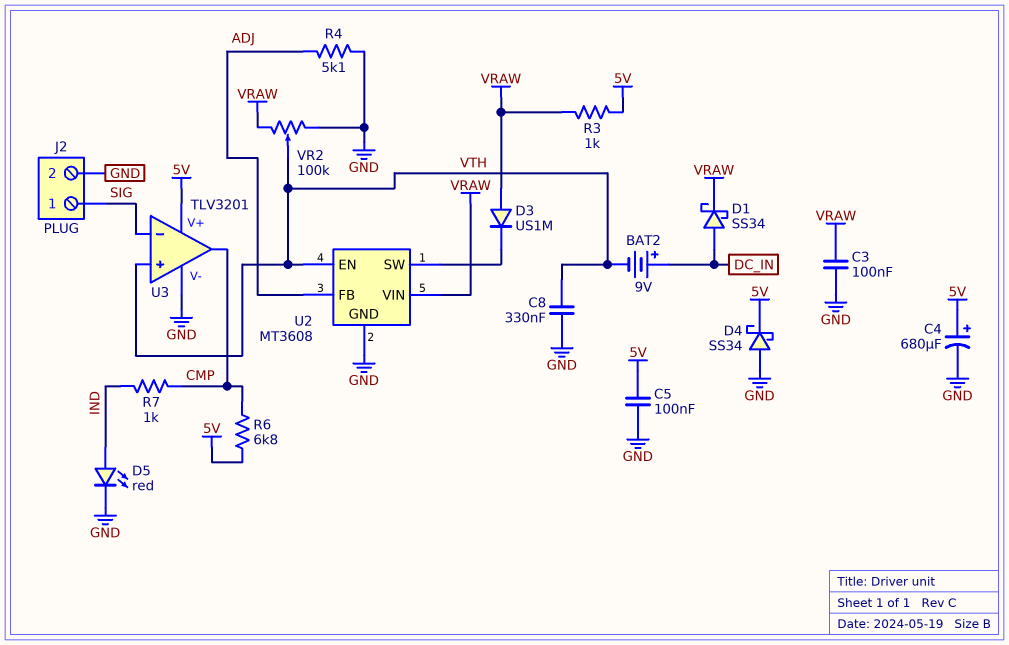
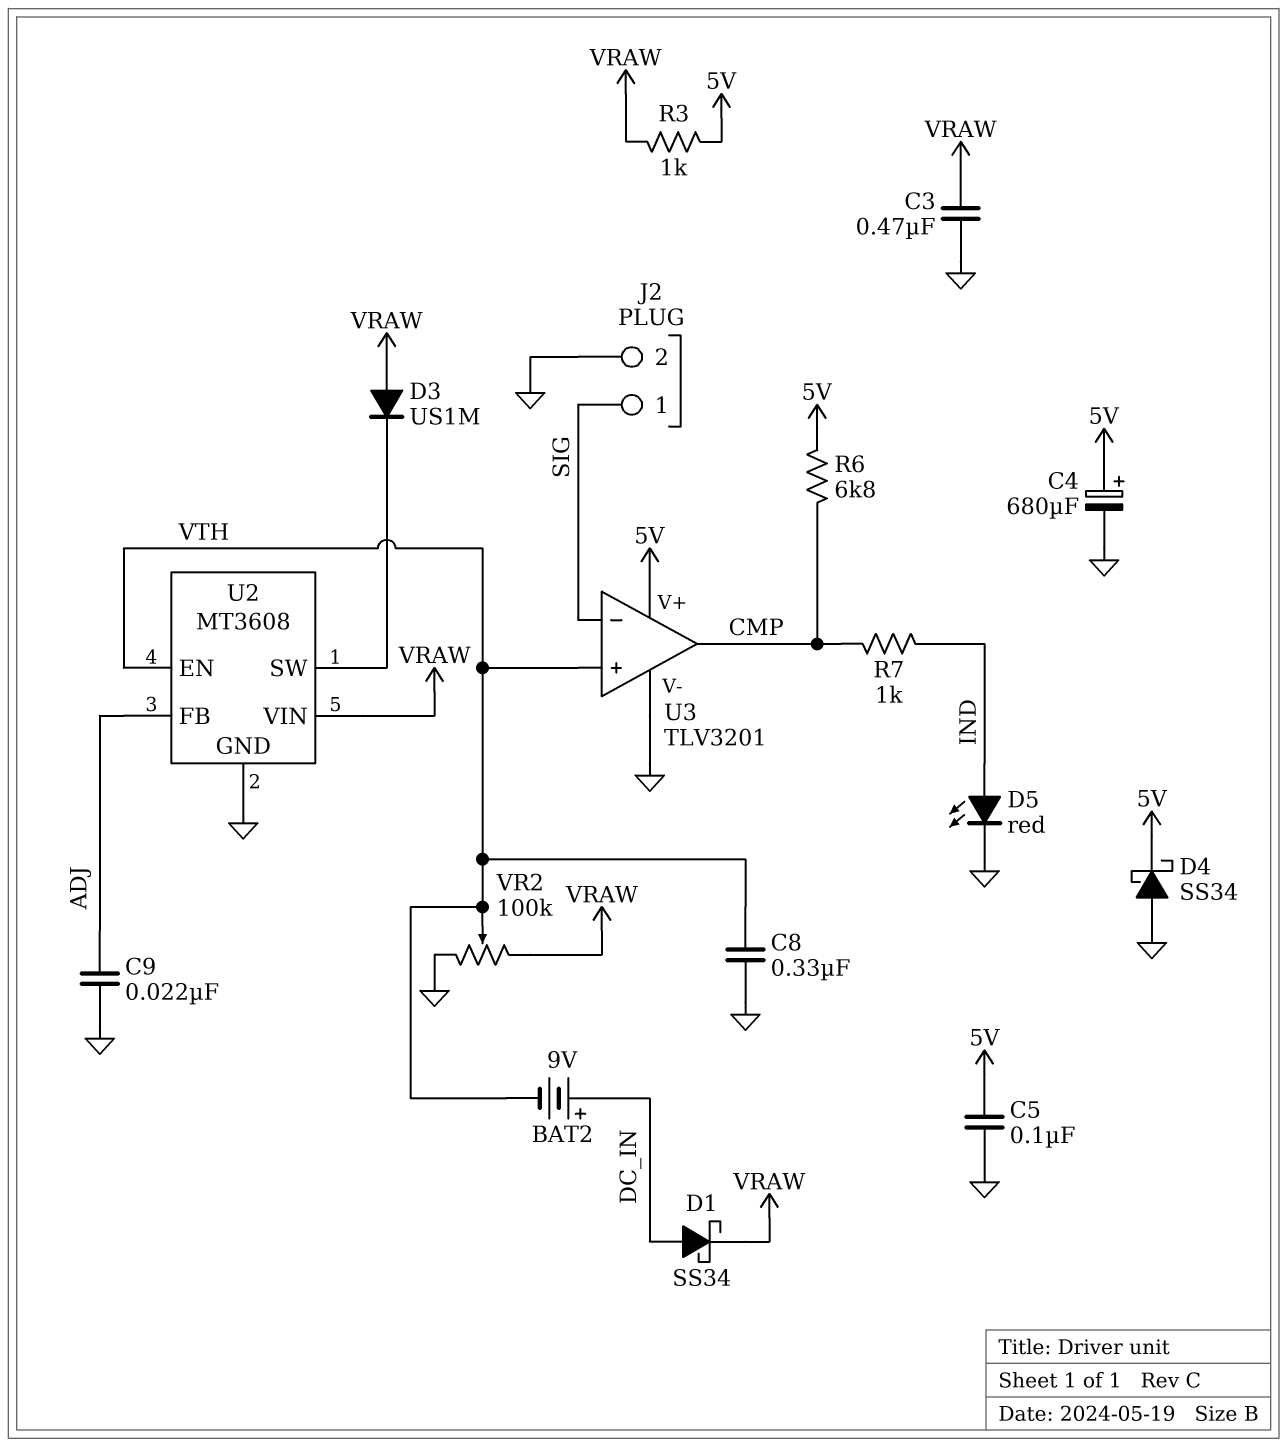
C3: 100nF (GND, VRAW) -> 470nF (GND, VRAW)
C9: none -> 22nF (ADJ, GND)
R4: 5.1k (ADJ, GND) -> none

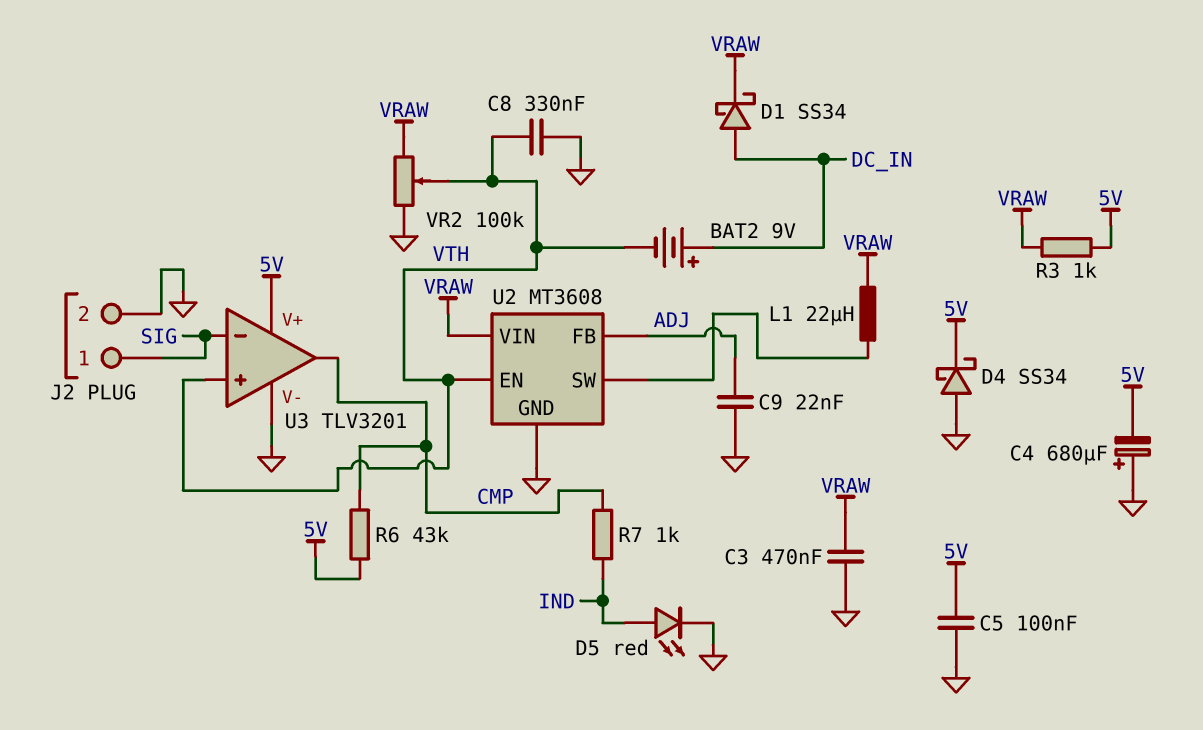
C4: 680uF (plus 5V, minus GND) -> 680uF (plus GND, minus 5V)
D3: diode US1M (A VRAW, K U2/SW) -> none
L1: none -> 22uH (U2/SW, VRAW)
R6: 6.8k (5V, CMP) -> 43k (5V, CMP)

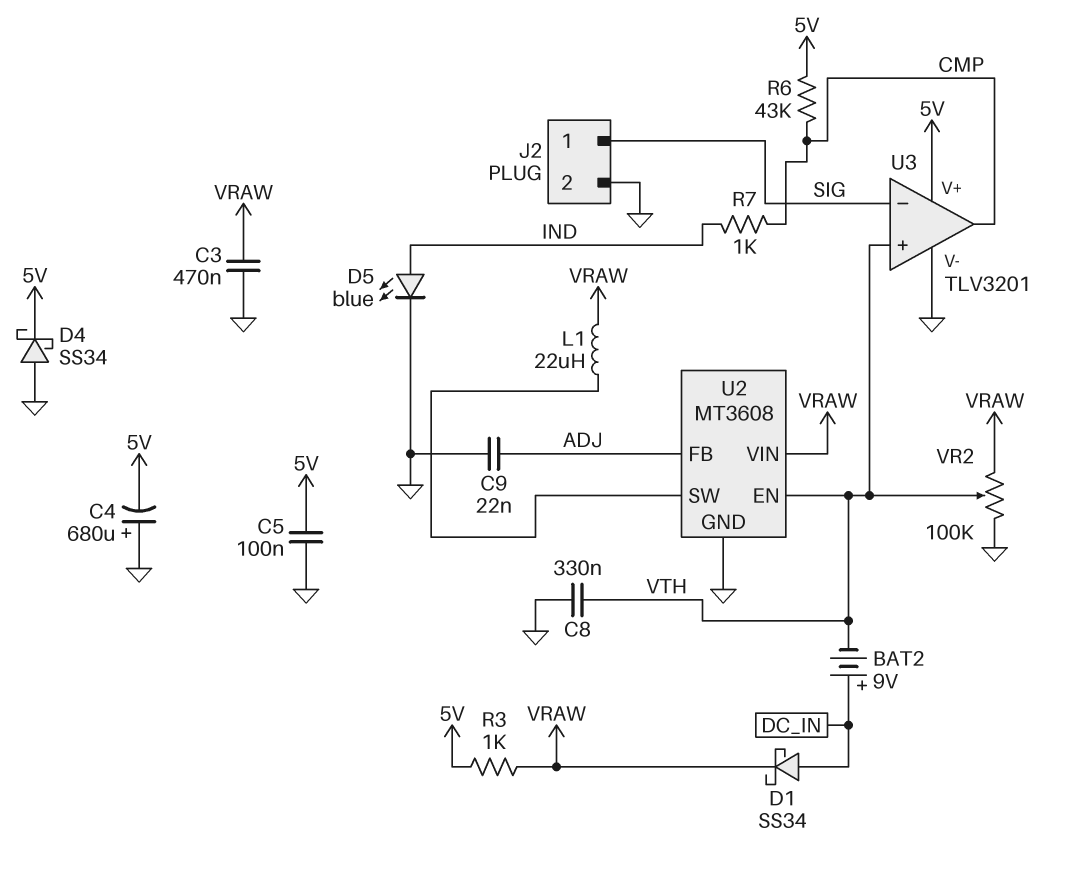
D5: LED red (A IND, K GND) -> LED blue (A IND, K GND)

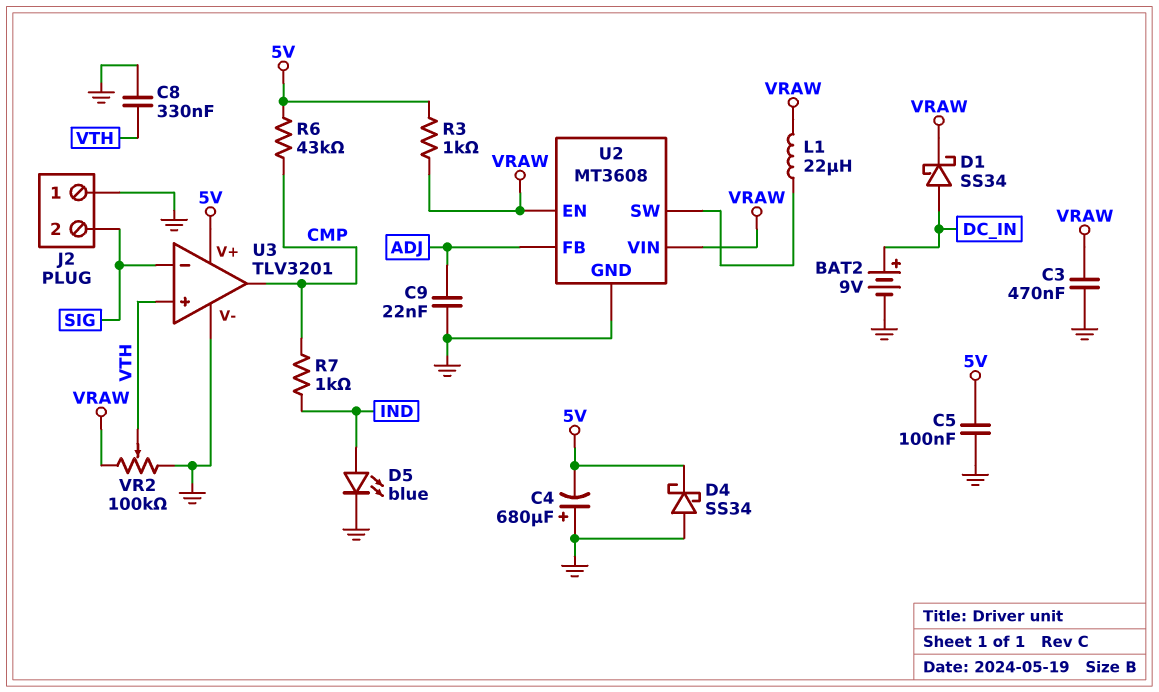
BAT2: 9V (plus DC_IN, minus VTH) -> 9V (plus DC_IN, minus GND)
J2 pin 1: SIG -> GND
J2 pin 2: GND -> SIG
U2 pin EN: VTH -> VRAW

